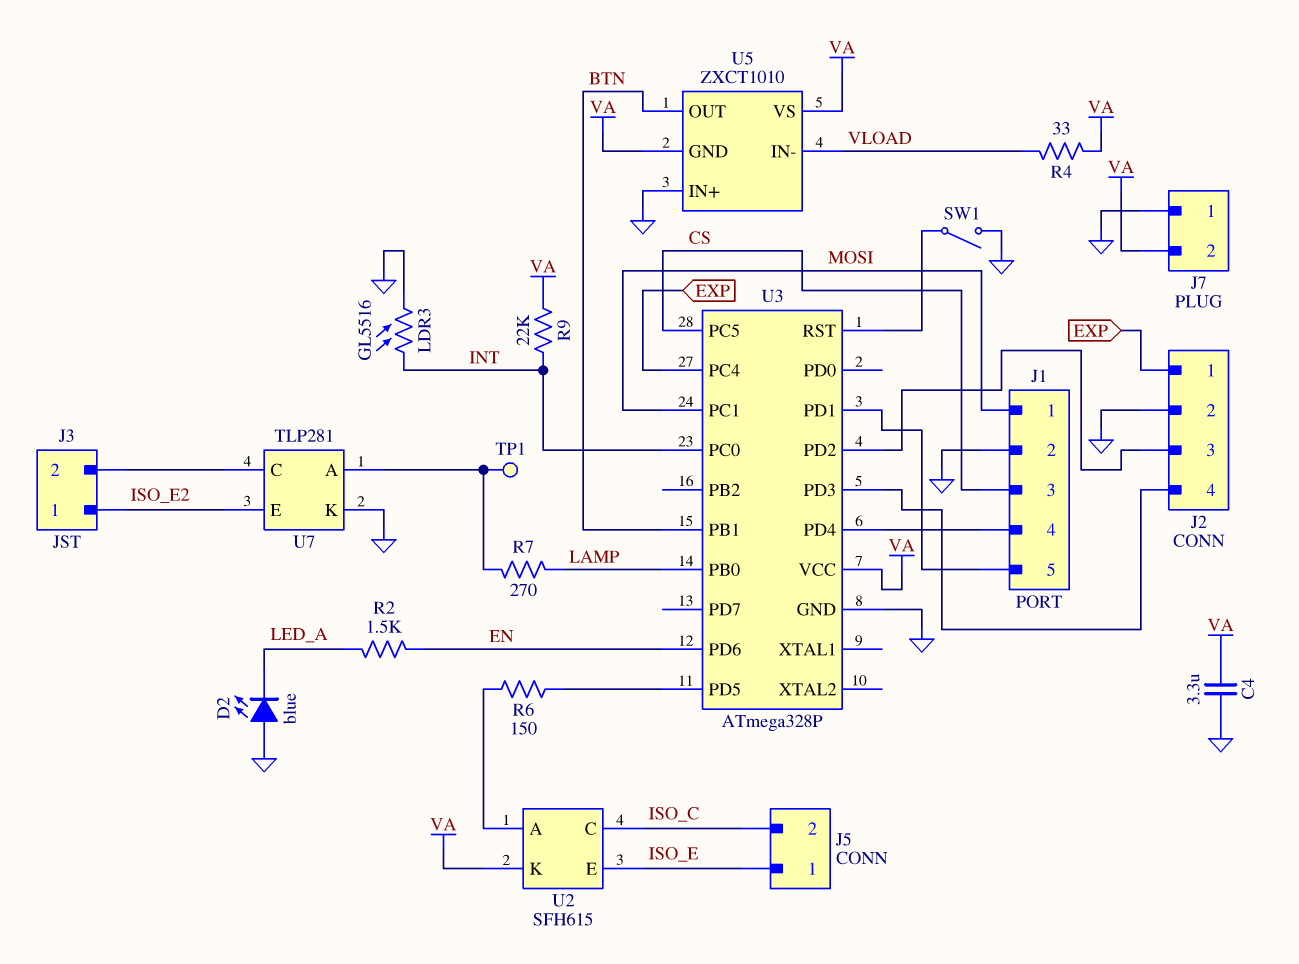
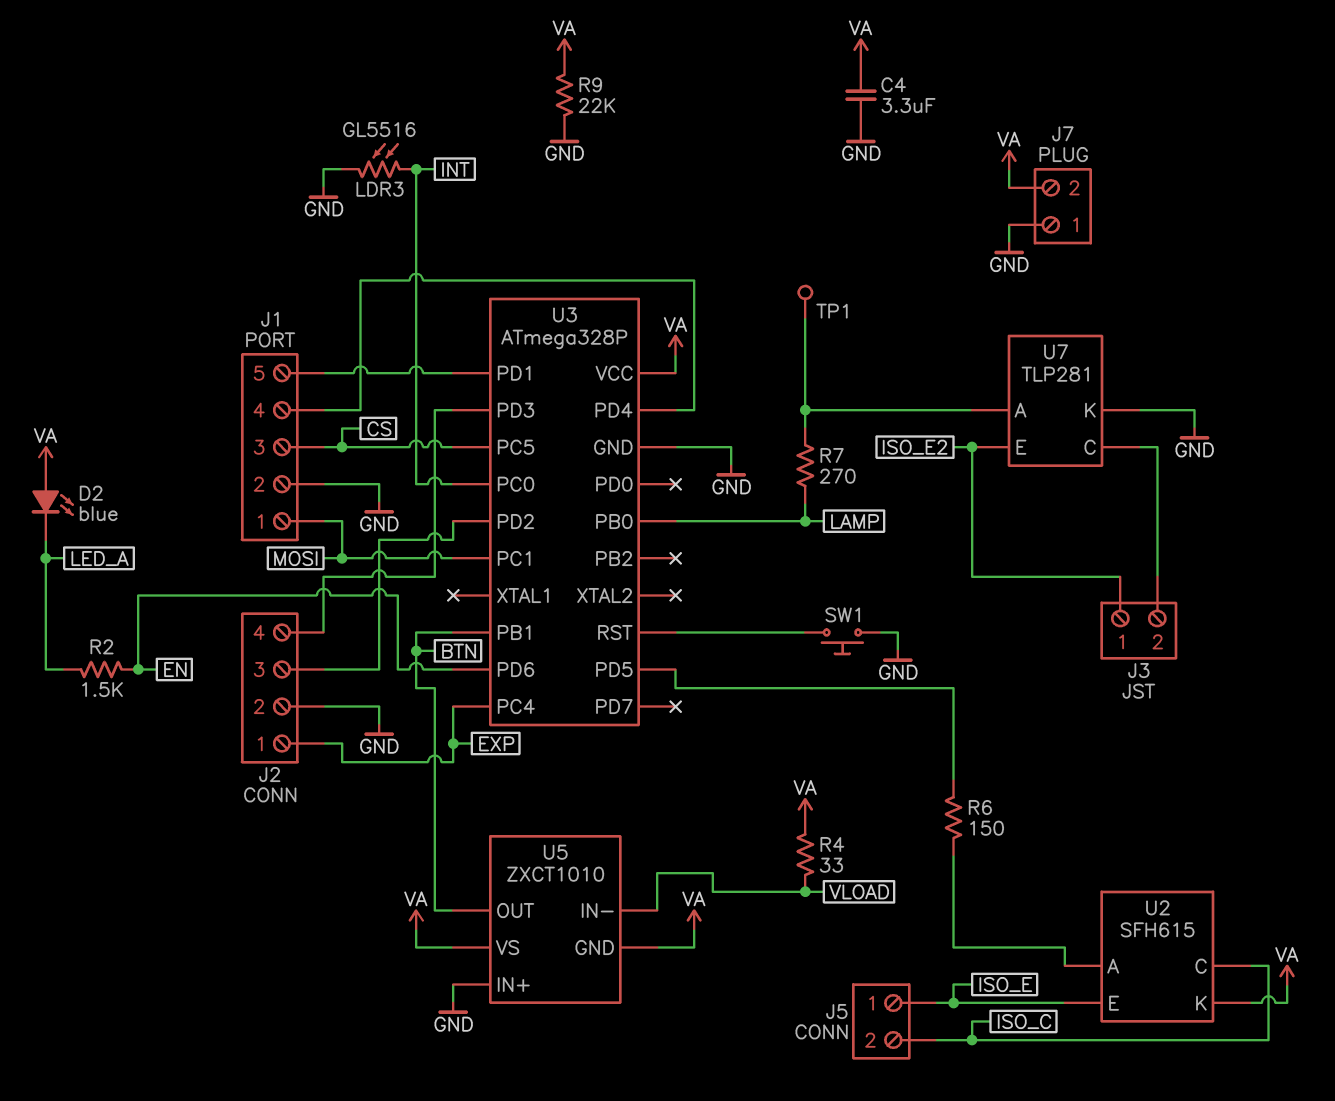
D2: LED blue (A GND, K LED_A) -> LED blue (A VA, K LED_A)
R9: 22k (INT, VA) -> 22k (GND, VA)
SW1: switch (GND, U3/RST) -> button (GND, U3/RST)

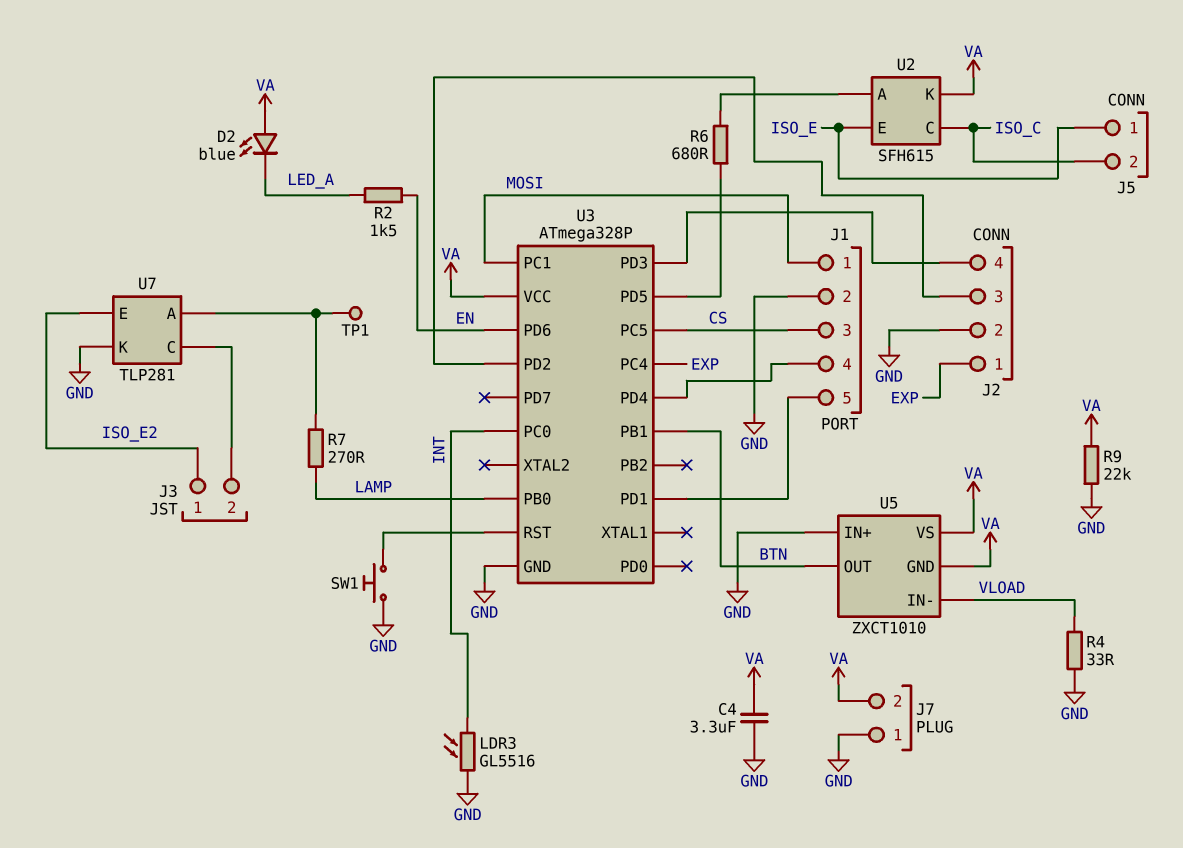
R4: 33 (VA, VLOAD) -> 33 (GND, VLOAD)
R6: 150 (U2/A, U3/PD5) -> 680 (U2/A, U3/PD5)

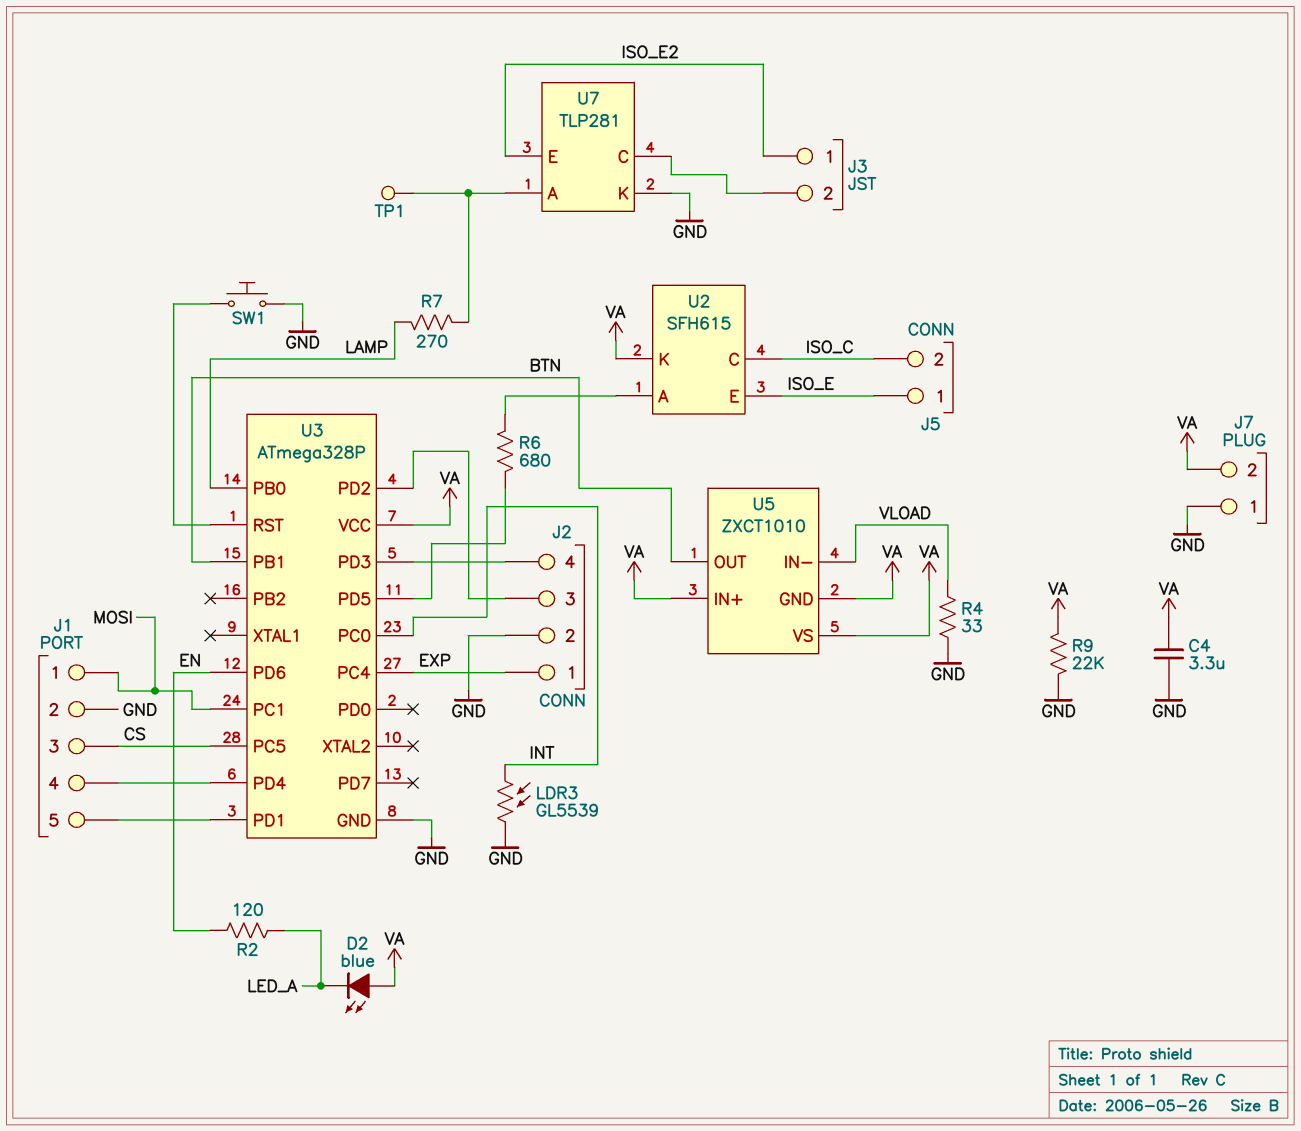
LDR3: GL5516 (GND, INT) -> GL5539 (GND, INT)
R2: 1.5k (EN, LED_A) -> 120 (EN, LED_A)
U5 pin IN+: GND -> VA

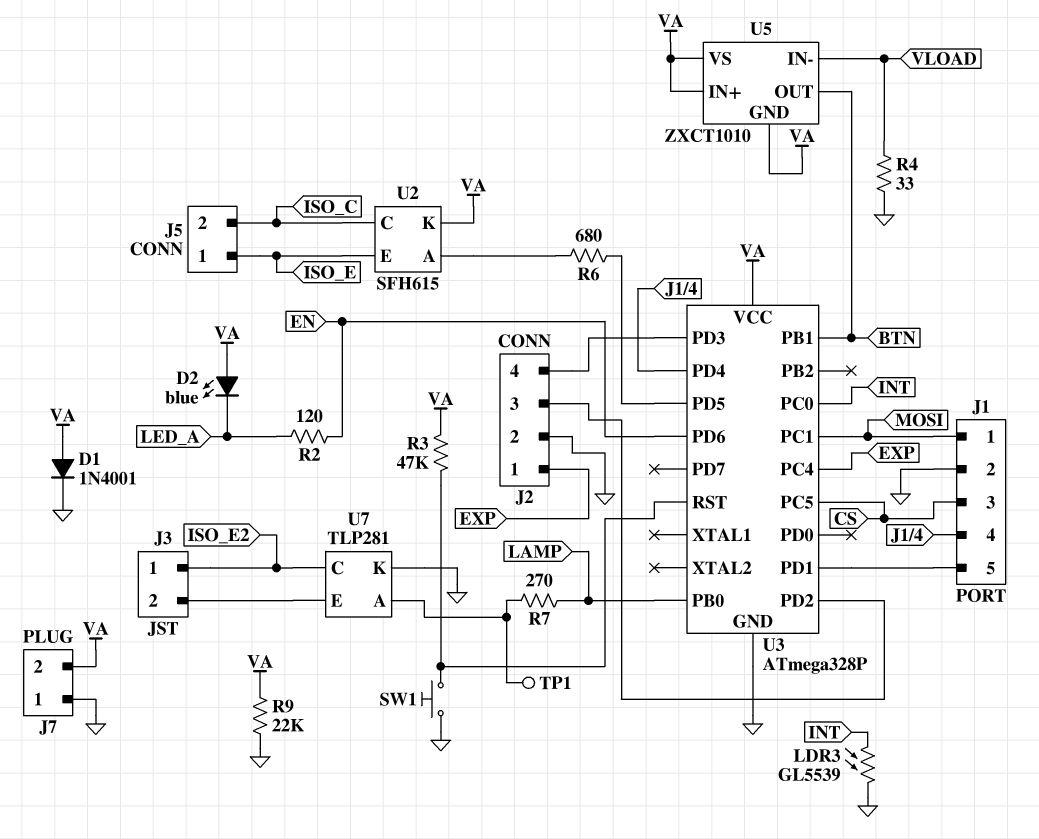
C4: 3.3uF (GND, VA) -> none
D1: none -> diode 1N4001 (A VA, K GND)
R3: none -> 47k (U3/RST, VA)
U7 pin C: J3/2 -> ISO_E2
U7 pin E: ISO_E2 -> J3/2

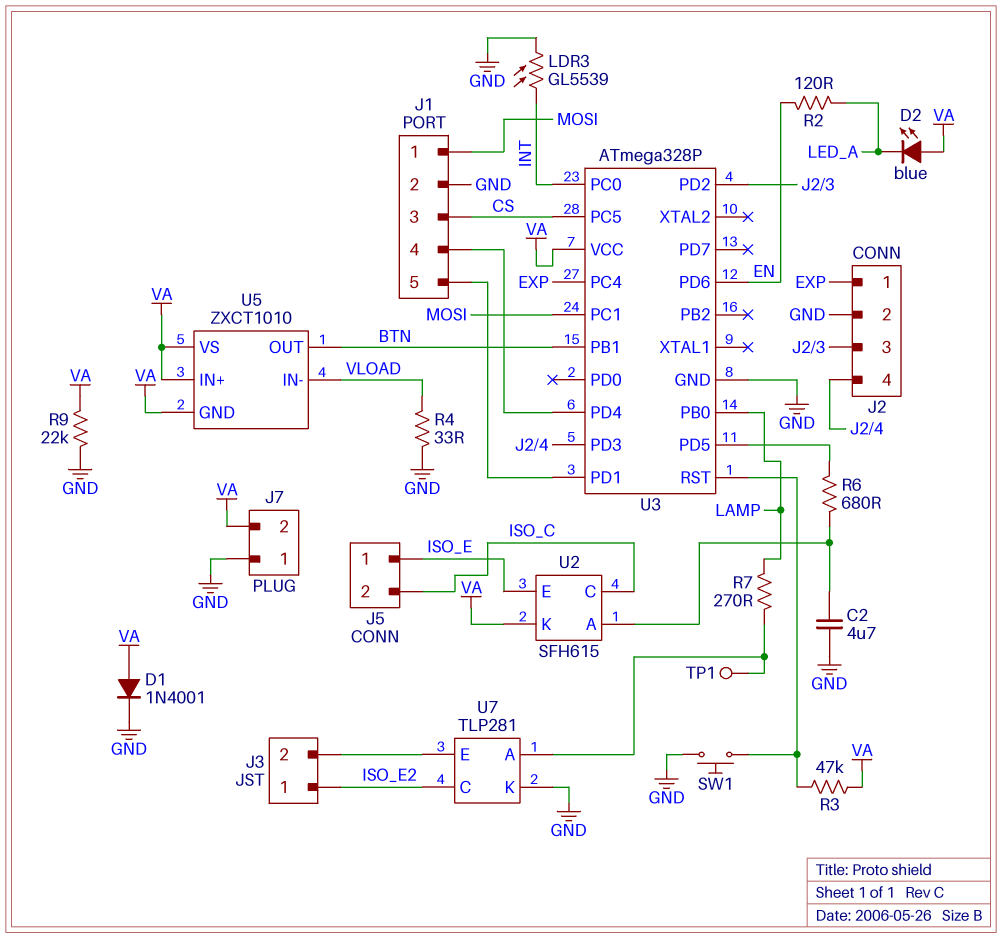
C2: none -> 4.7uF (GND, U2/A)

